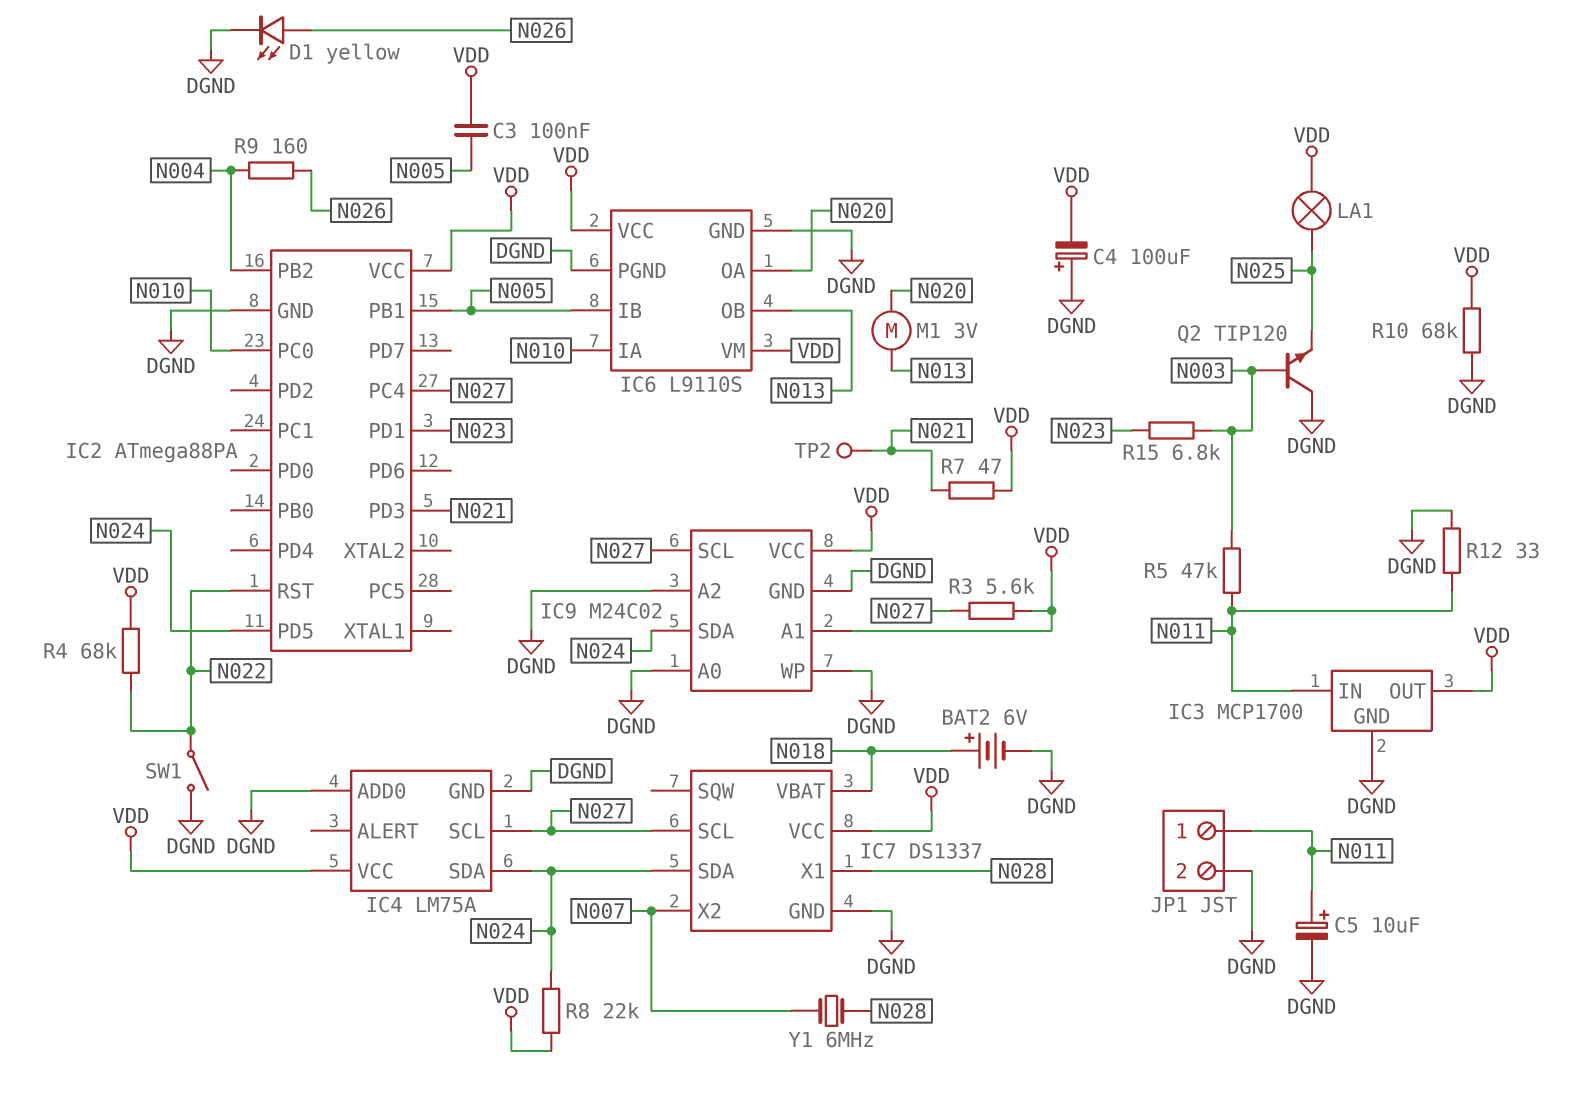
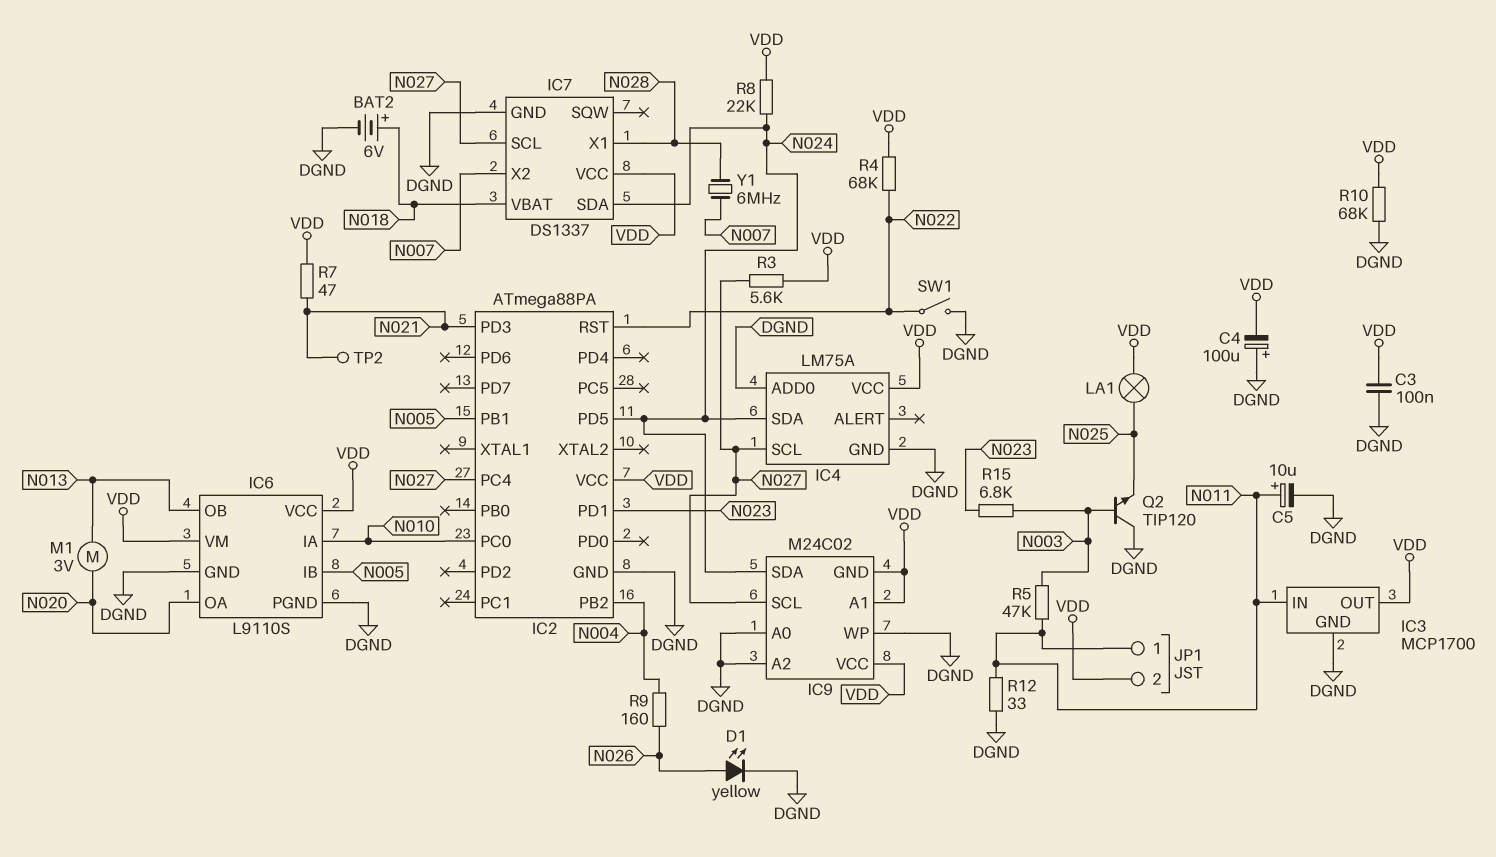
C3: 100nF (N005, VDD) -> 100nF (DGND, VDD)
IC9 pin GND: DGND -> VDD
JP1 pin 2: DGND -> VDD

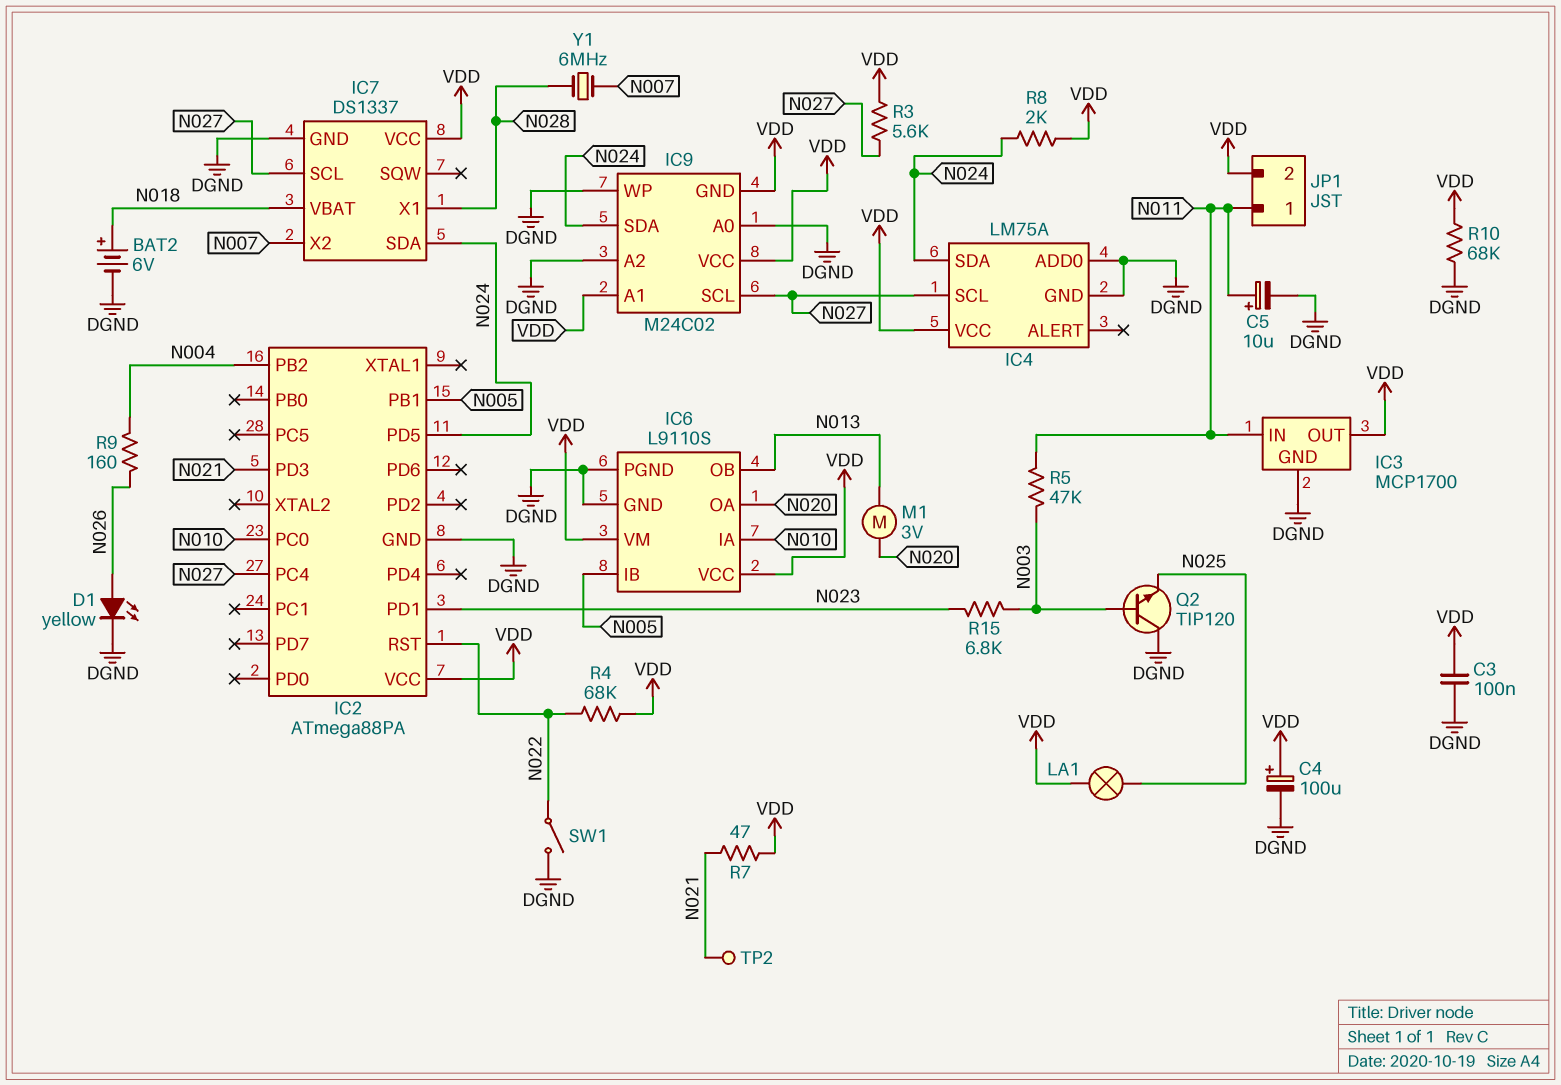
C4: 100uF (plus DGND, minus VDD) -> 100uF (plus VDD, minus DGND)
R8: 22k (N024, VDD) -> 2k (N024, VDD)
R12: 33 (DGND, N011) -> none

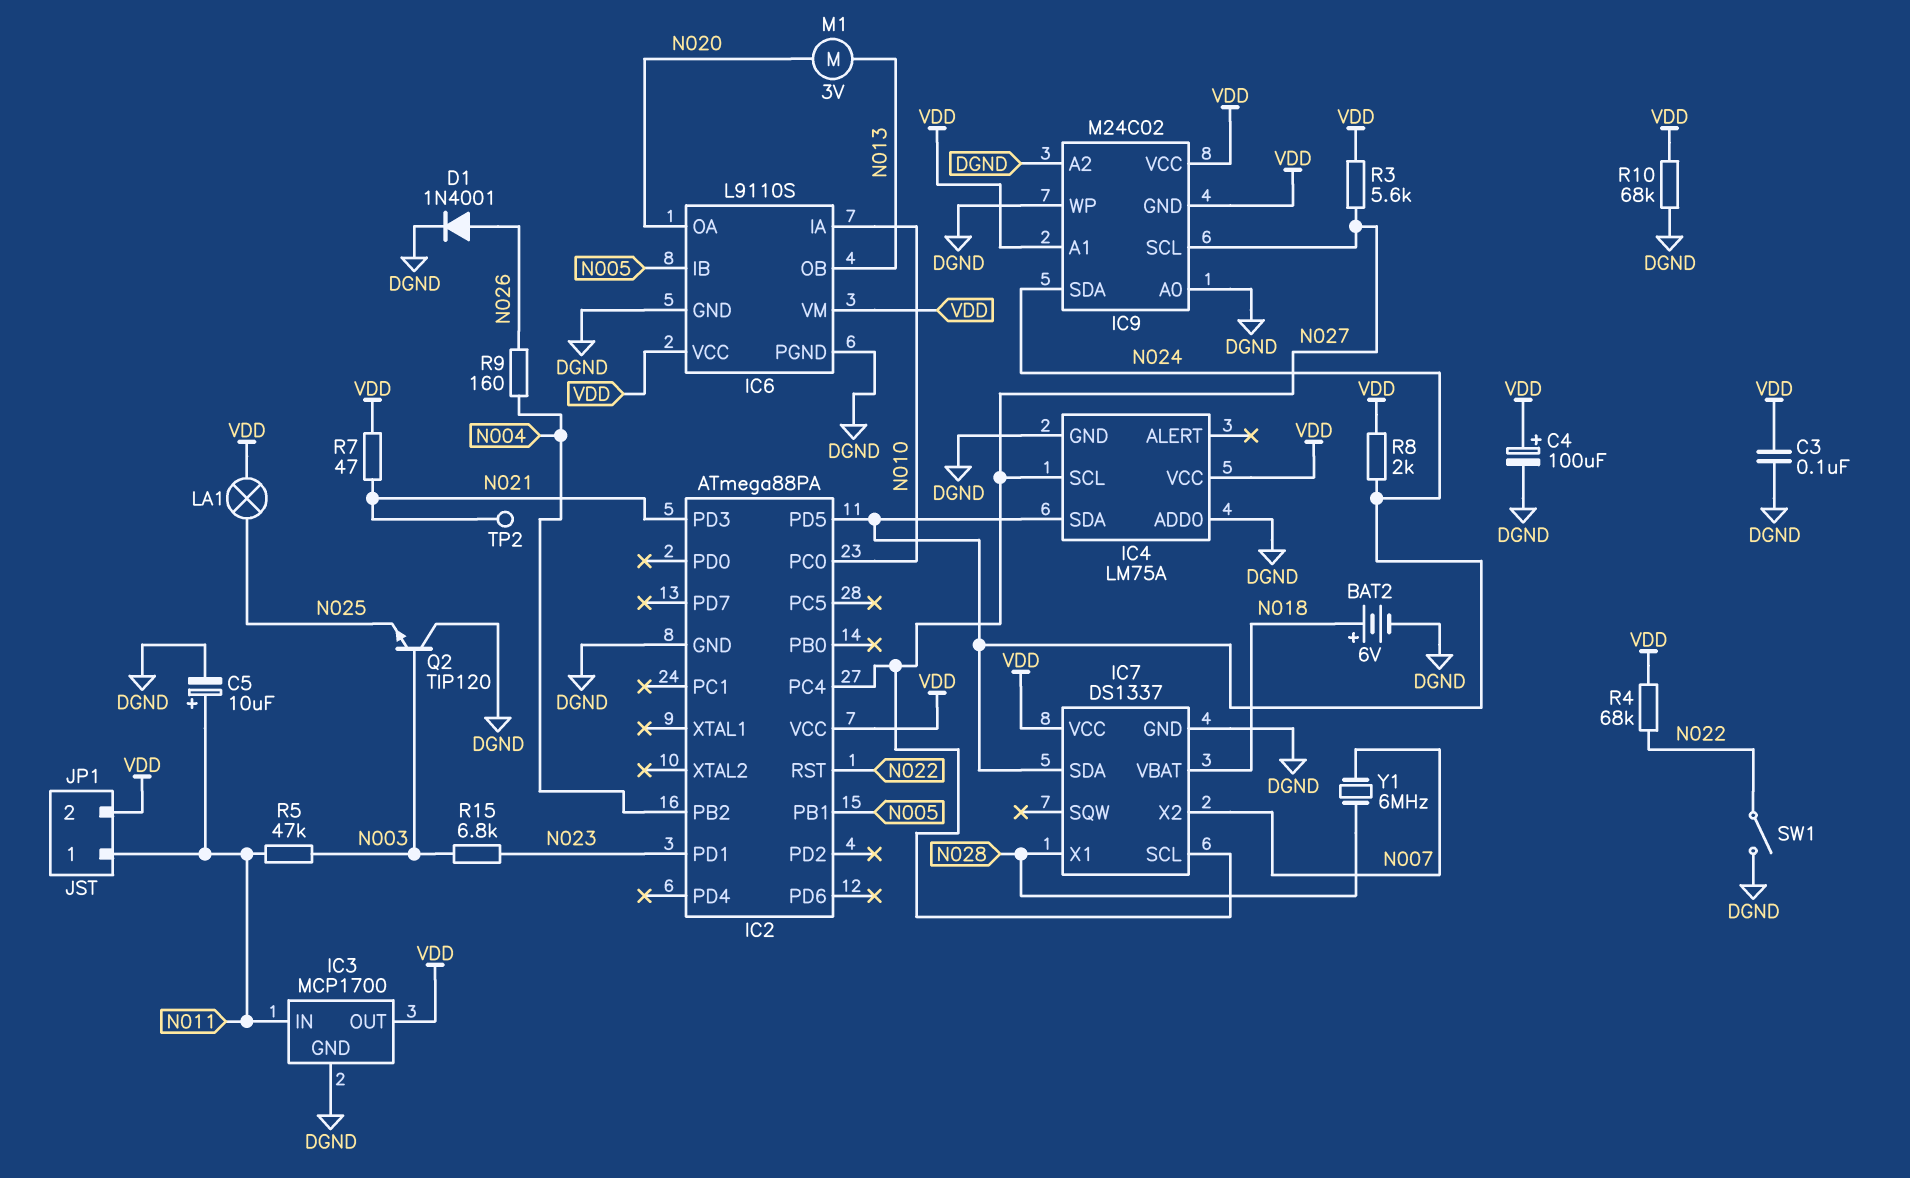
D1: LED yellow (A N026, K DGND) -> diode 1N4001 (A N026, K DGND)

